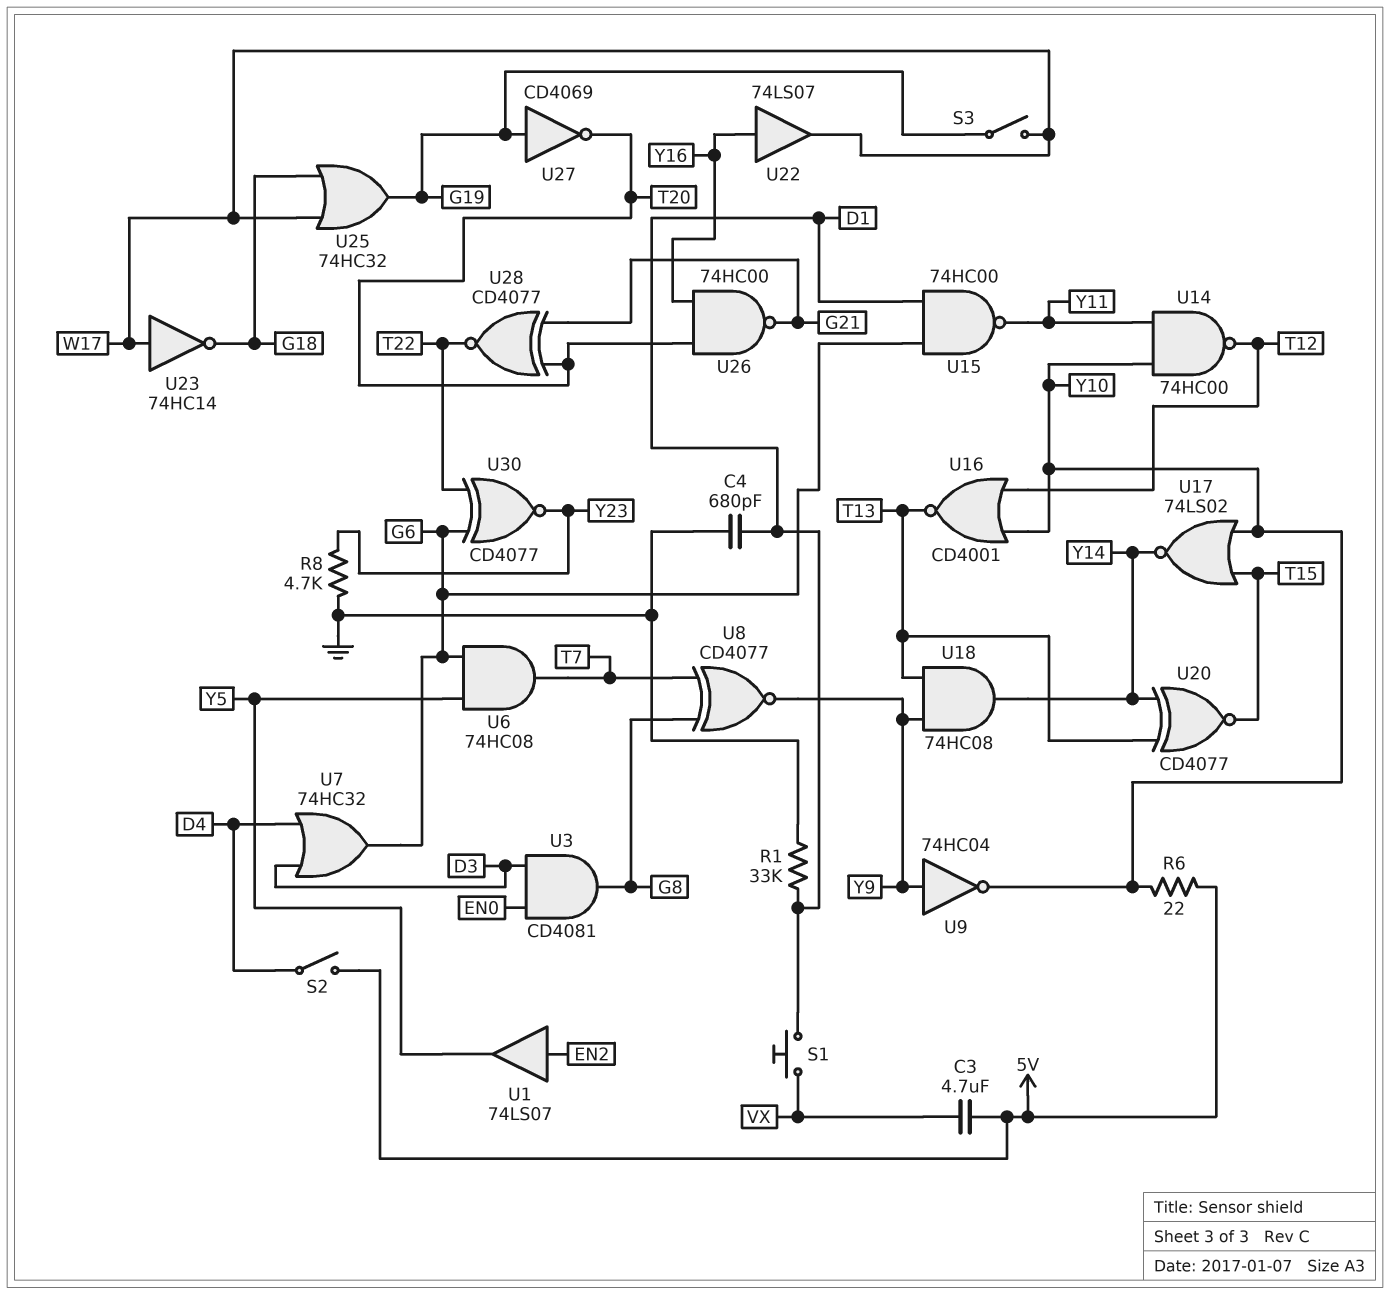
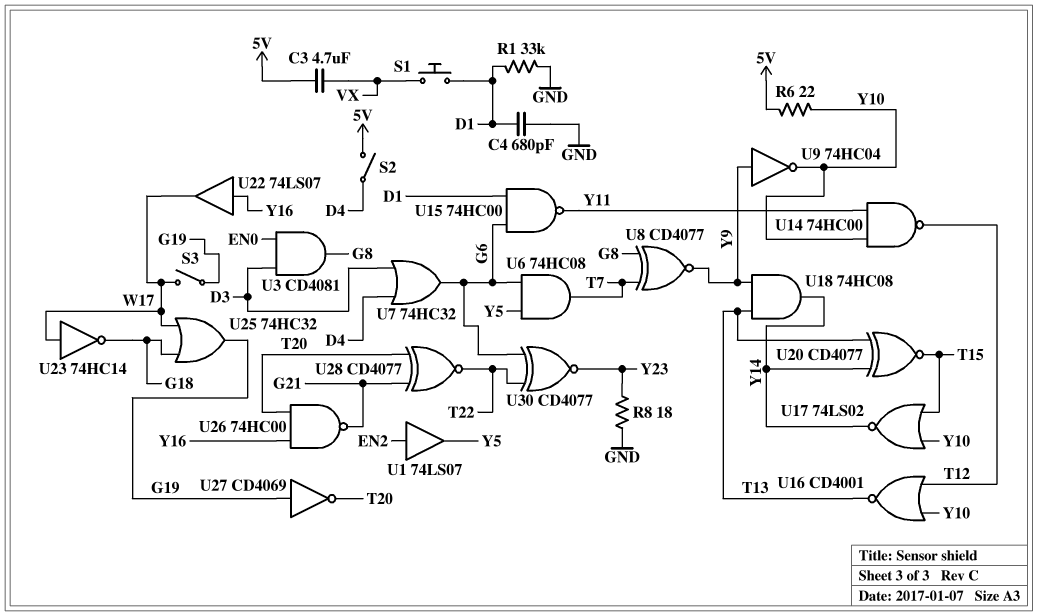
R8: 4.7k (GND, Y23) -> 18 (GND, Y23)

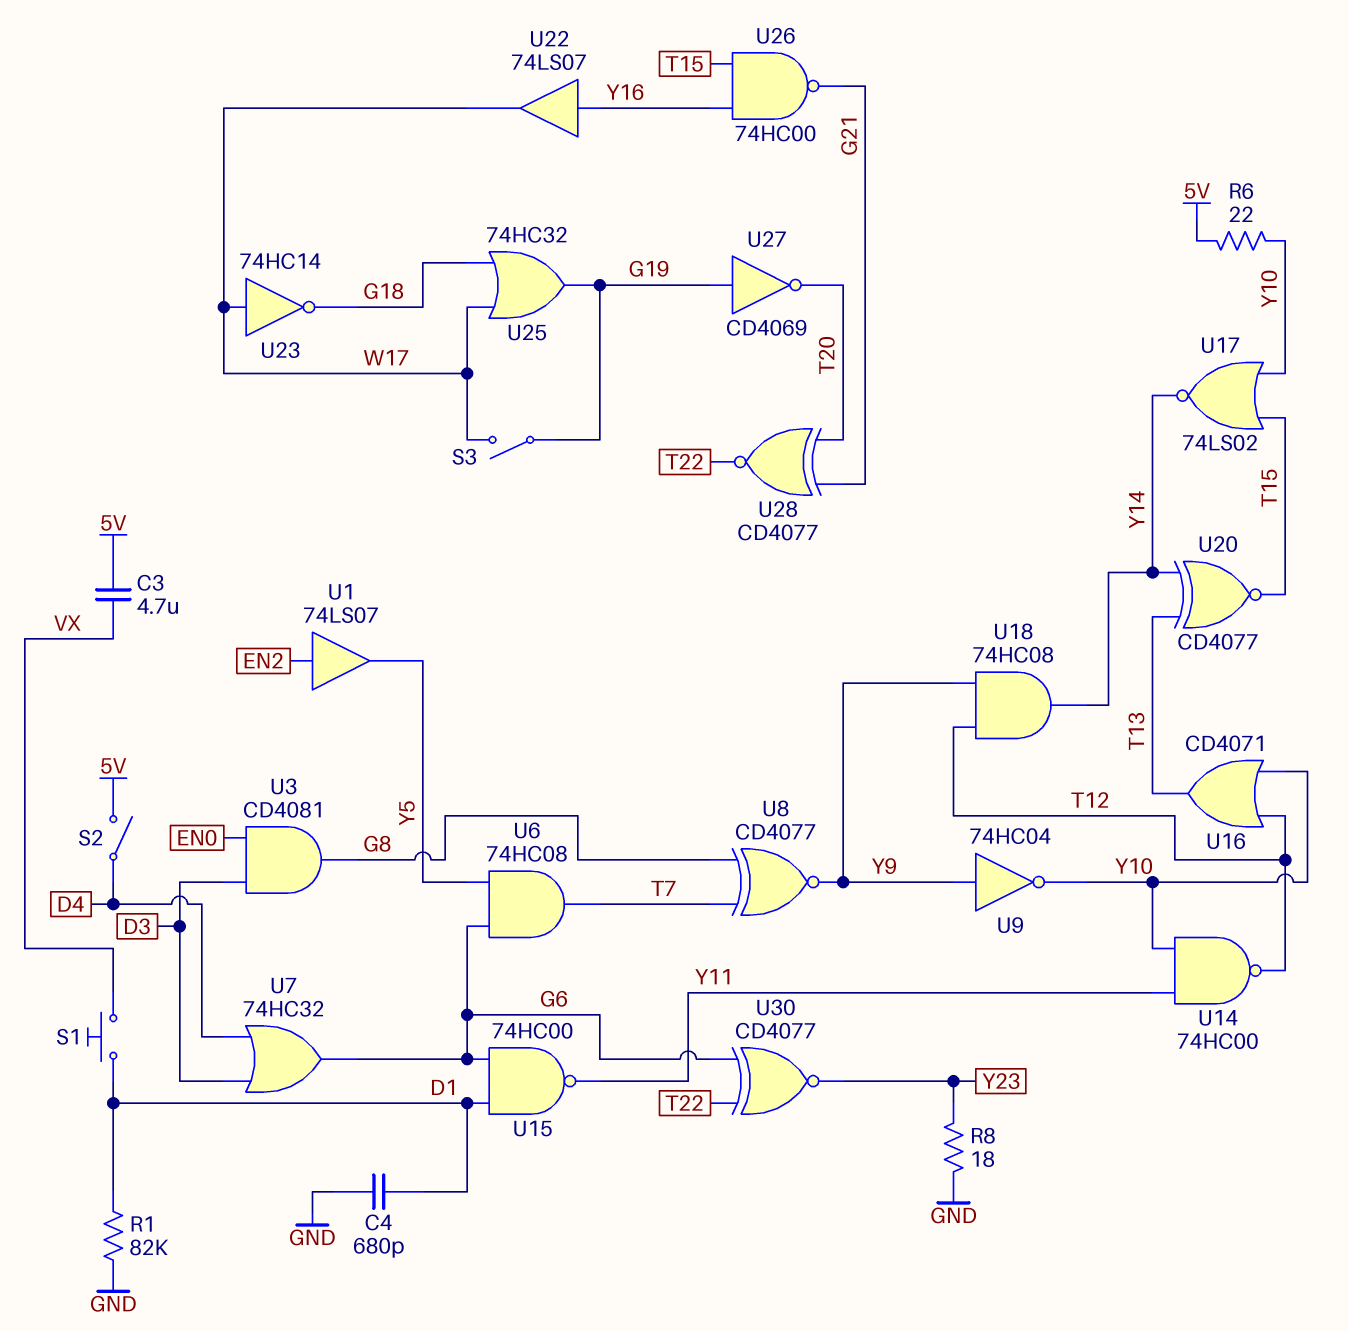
R1: 33k (D1, GND) -> 82k (D1, GND)
U16: NOR CD4001 (in T12, in Y10, out T13) -> OR CD4071 (in T12, in Y10, out T13)
U18: AND 74HC08 (in T13, in Y9, out Y14) -> AND 74HC08 (in T12, in Y9, out Y14)
U26: NAND 74HC00 (in T20, in Y16, out G21) -> NAND 74HC00 (in T15, in Y16, out G21)

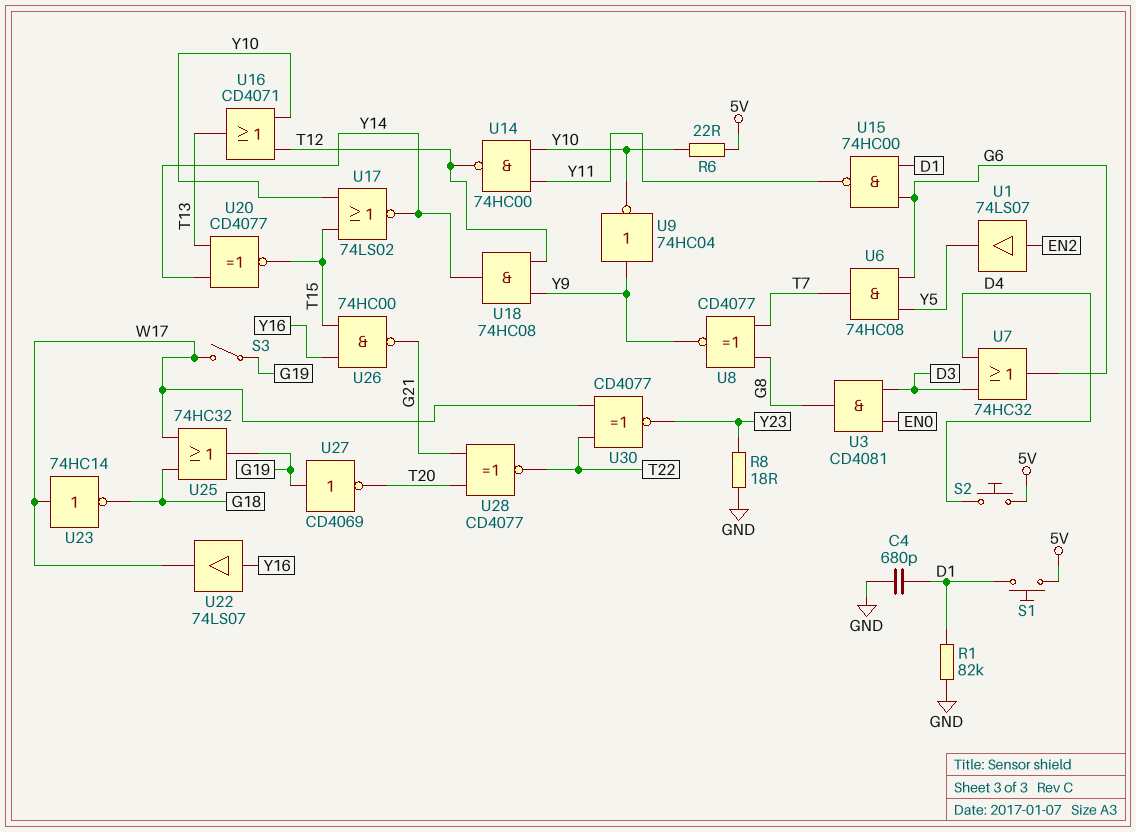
C3: 4.7uF (5V, VX) -> none
S1: button (D1, VX) -> button (5V, D1)
S2: switch (5V, D4) -> button (5V, D4)
U30: XNOR CD4077 (in G6, in T22, out Y23) -> XNOR CD4077 (in T22, in W17, out Y23)

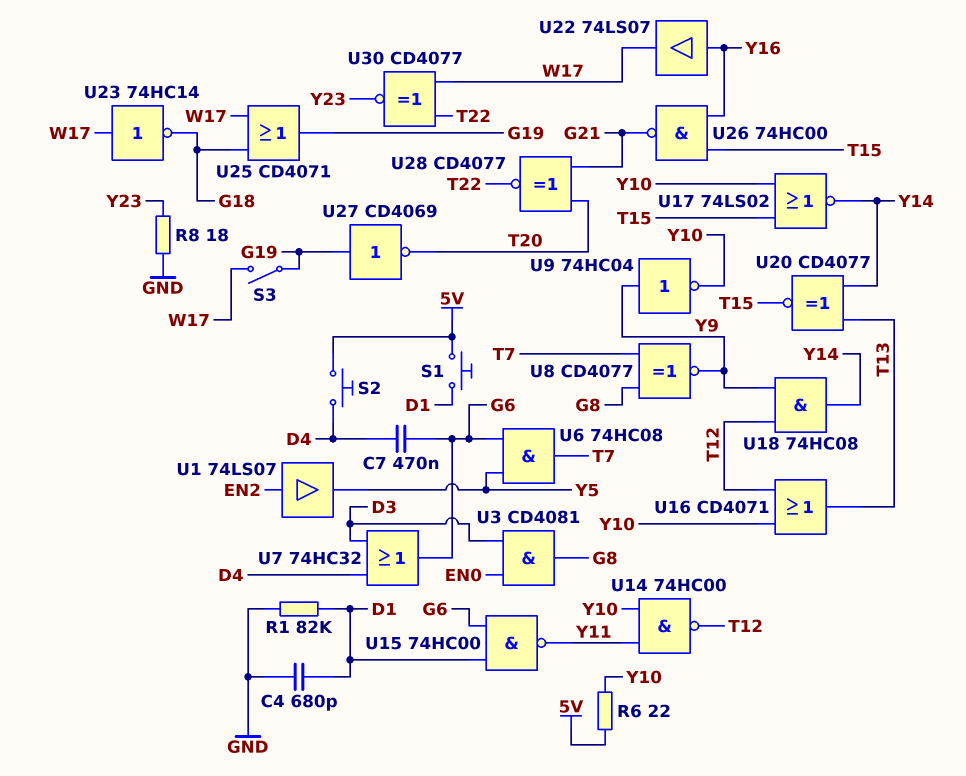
C7: none -> 470nF (D4, G6)
U25: OR 74HC32 (in G18, in W17, out G19) -> OR CD4071 (in G18, in W17, out G19)

